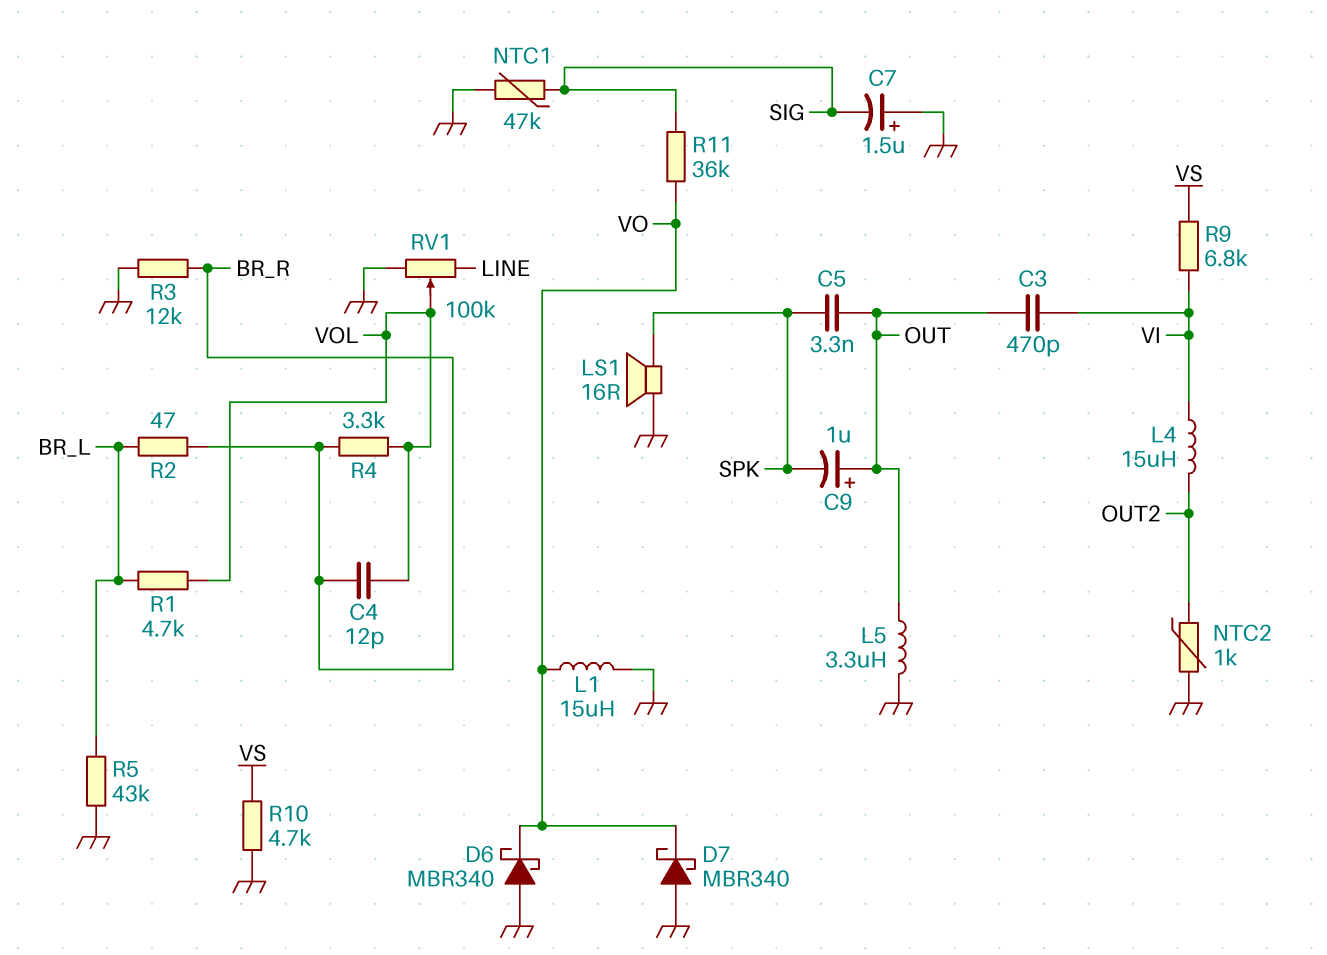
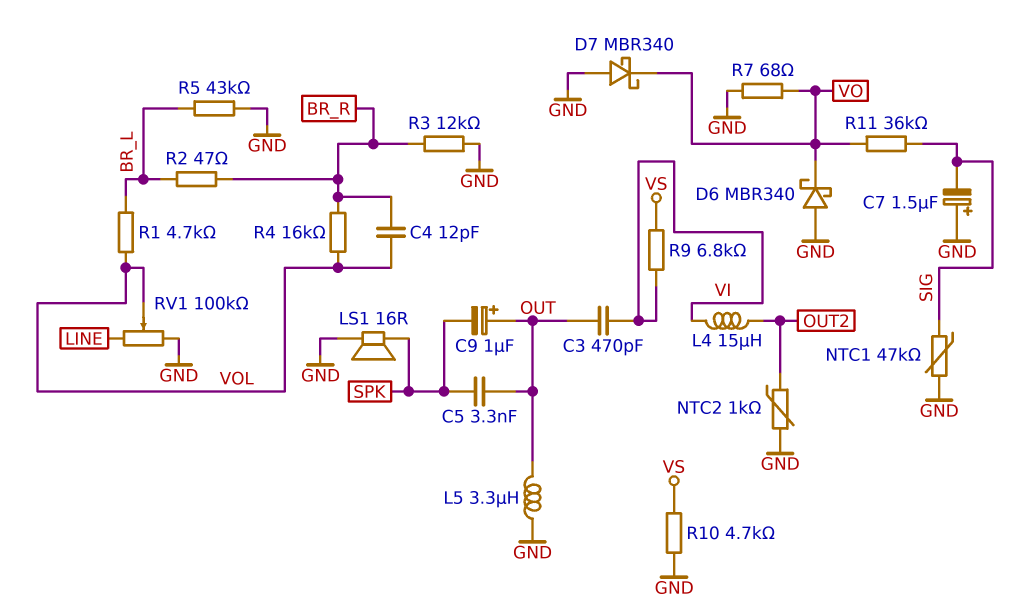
L1: 15uH (GND, VO) -> none
R4: 3.3k (BR_R, VOL) -> 16k (BR_R, VOL)
R7: none -> 68 (GND, VO)

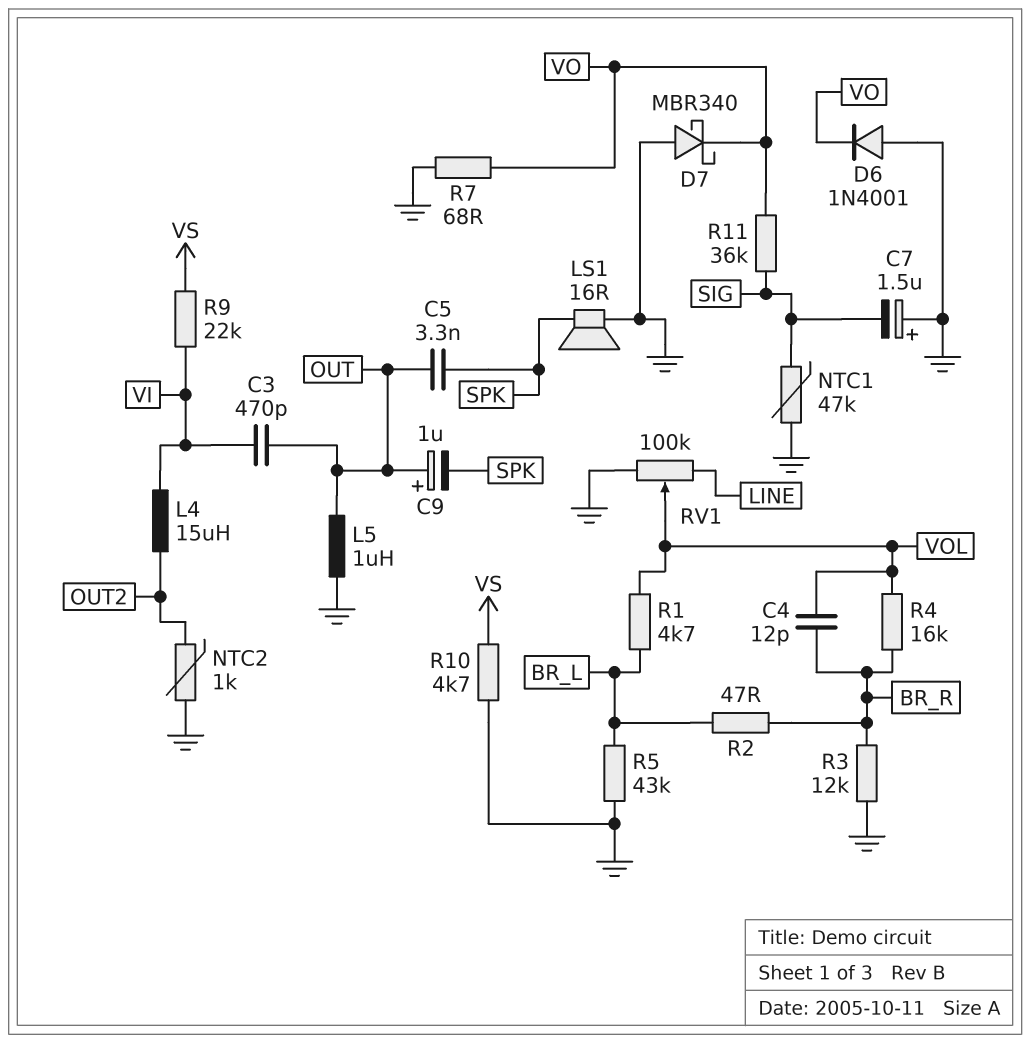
D6: schottky MBR340 (A GND, K VO) -> diode 1N4001 (A GND, K VO)
L5: 3.3uH (GND, OUT) -> 1uH (GND, OUT)
R9: 6.8k (VI, VS) -> 22k (VI, VS)

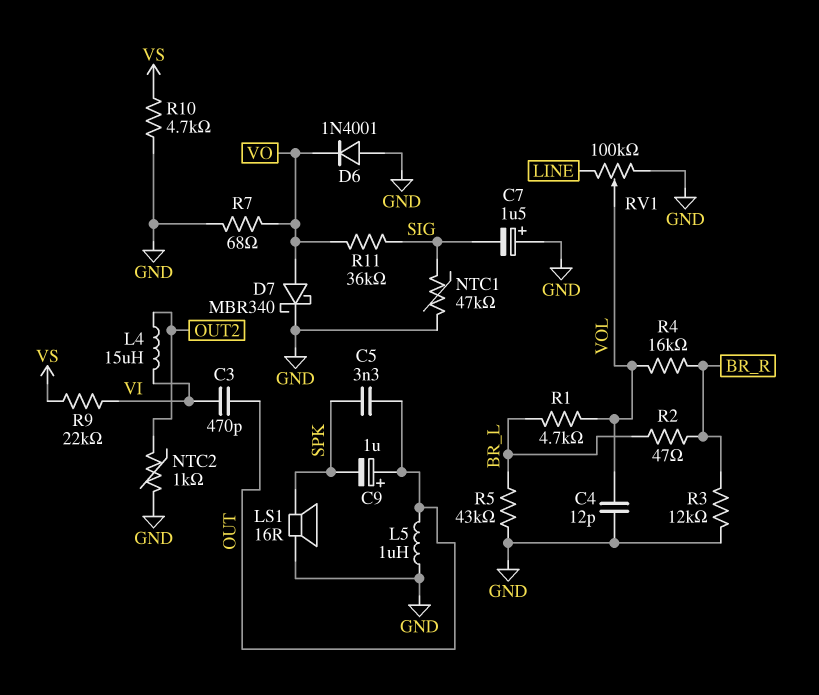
C4: 12pF (BR_R, VOL) -> 12pF (GND, VOL)
D7: schottky MBR340 (A GND, K VO) -> schottky MBR340 (A VO, K GND)

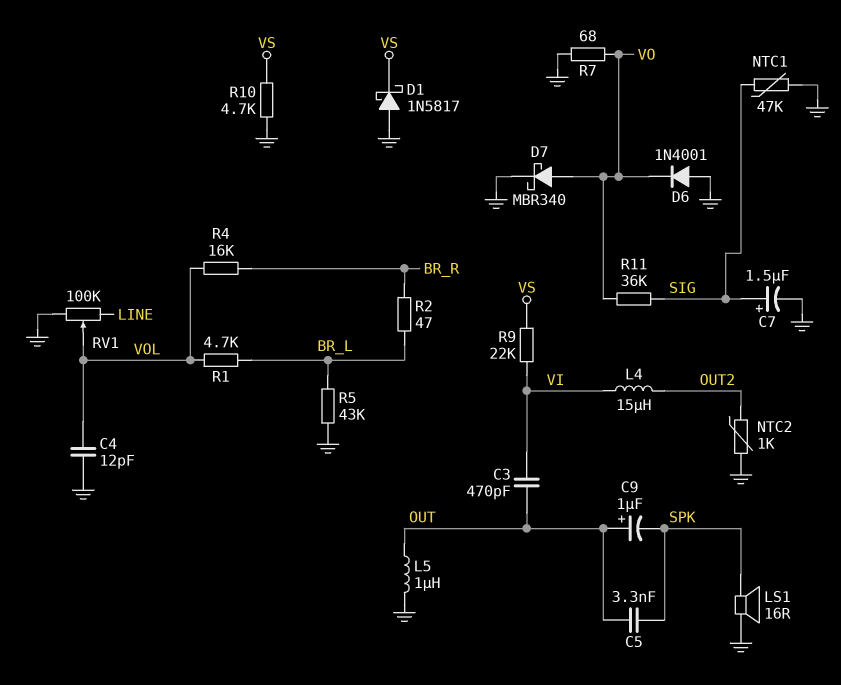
C7: 1.5uF (plus GND, minus SIG) -> 1.5uF (plus SIG, minus GND)
D1: none -> schottky 1N5817 (A GND, K VS)
R3: 12k (BR_R, GND) -> none

